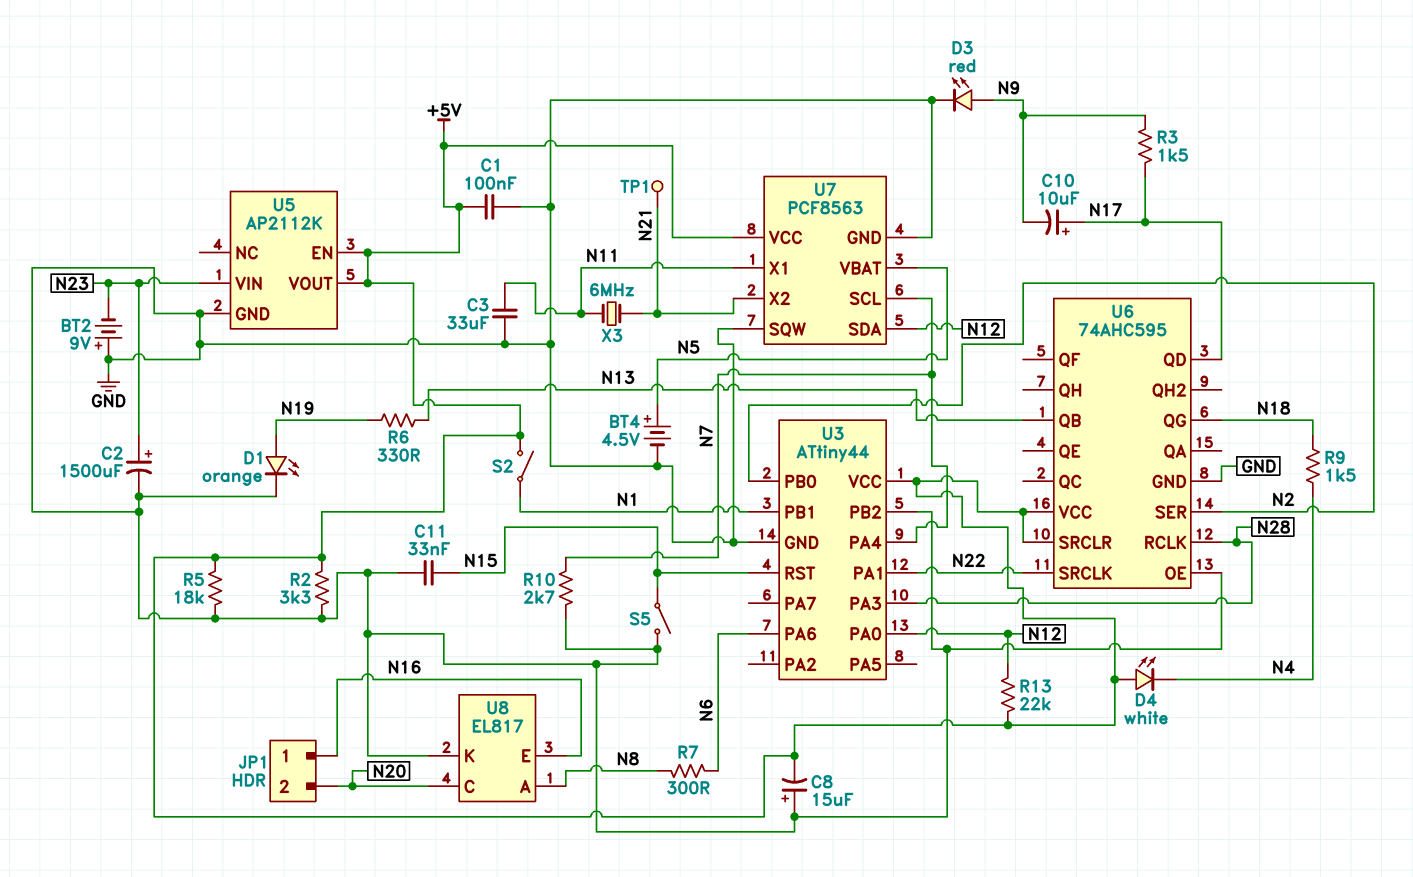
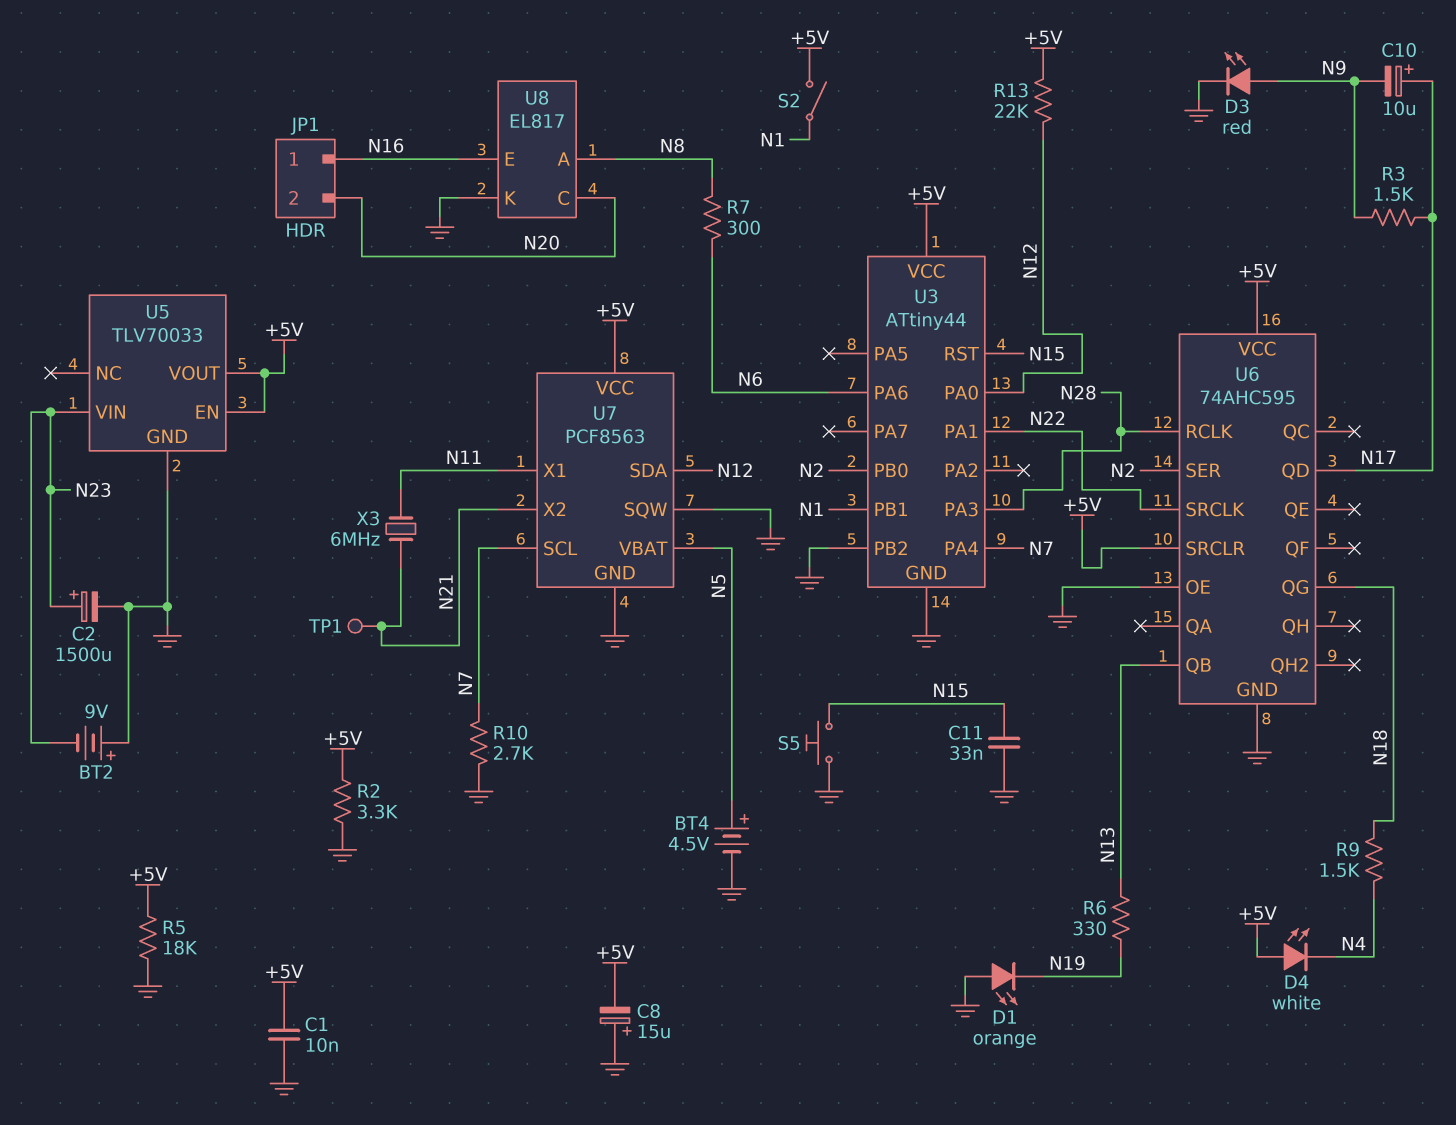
C1: 100nF (+5V, GND) -> 10nF (+5V, GND)
C3: 33uF (GND, N11) -> none
D1: LED orange (A N19, K GND) -> LED orange (A GND, K N19)
S5: switch (GND, N15) -> button (GND, N15)
U5: AP2112K -> TLV70033

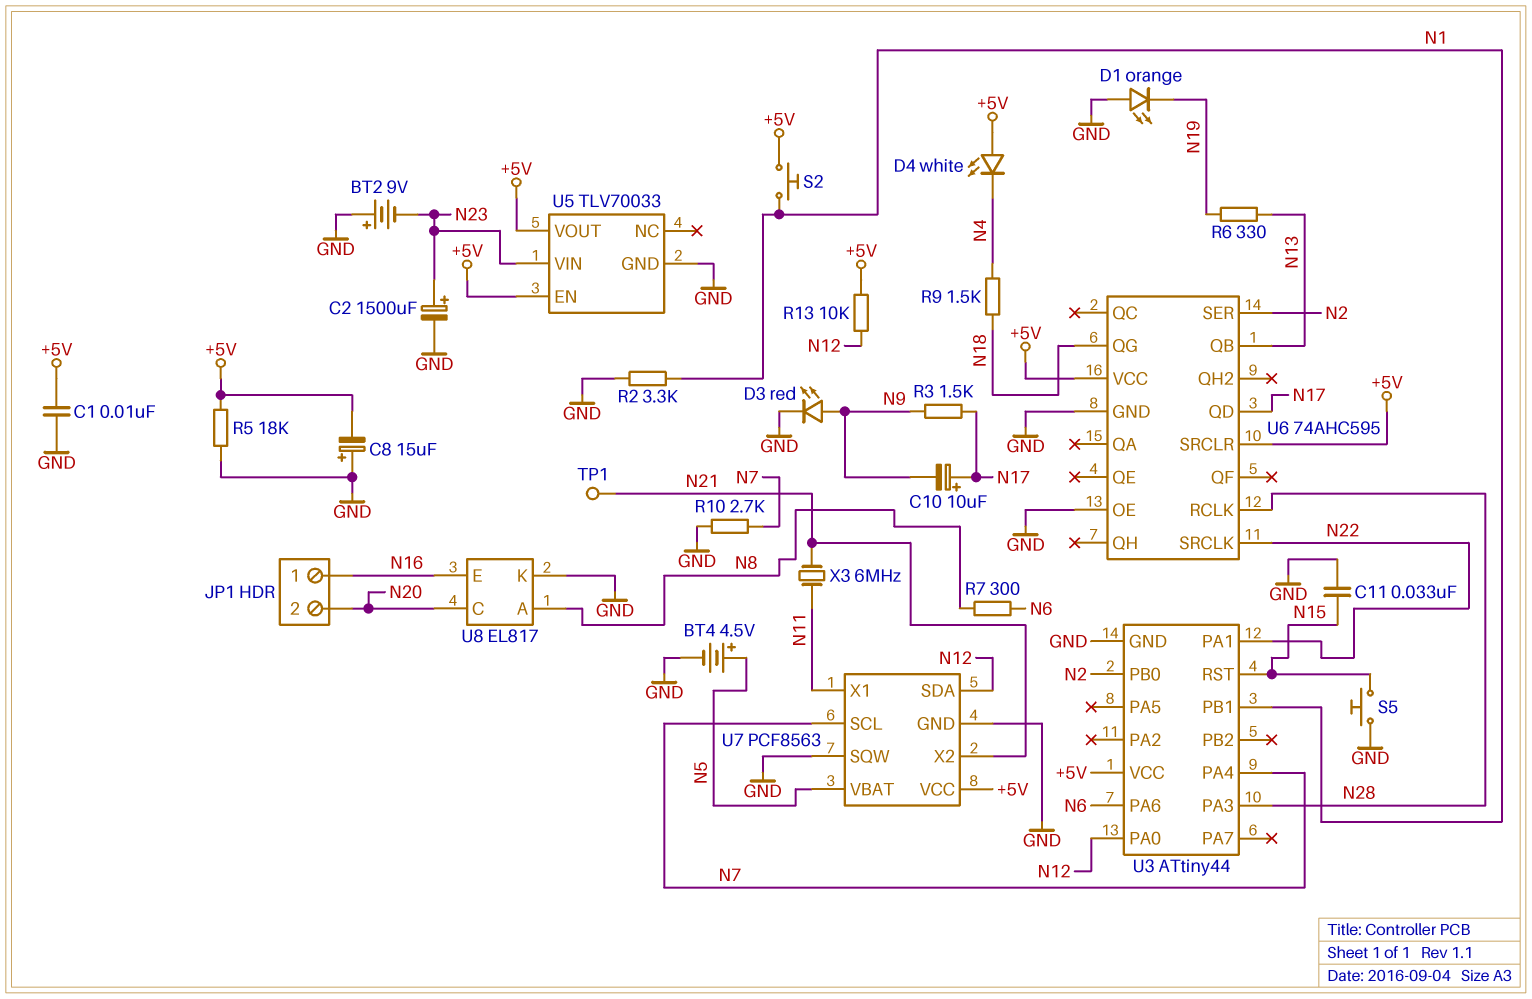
R2: 3.3k (+5V, GND) -> 3.3k (GND, N1)
R13: 22k (+5V, N12) -> 10k (+5V, N12)
S2: switch (+5V, N1) -> button (+5V, N1)
U3 pin PB2: GND -> none

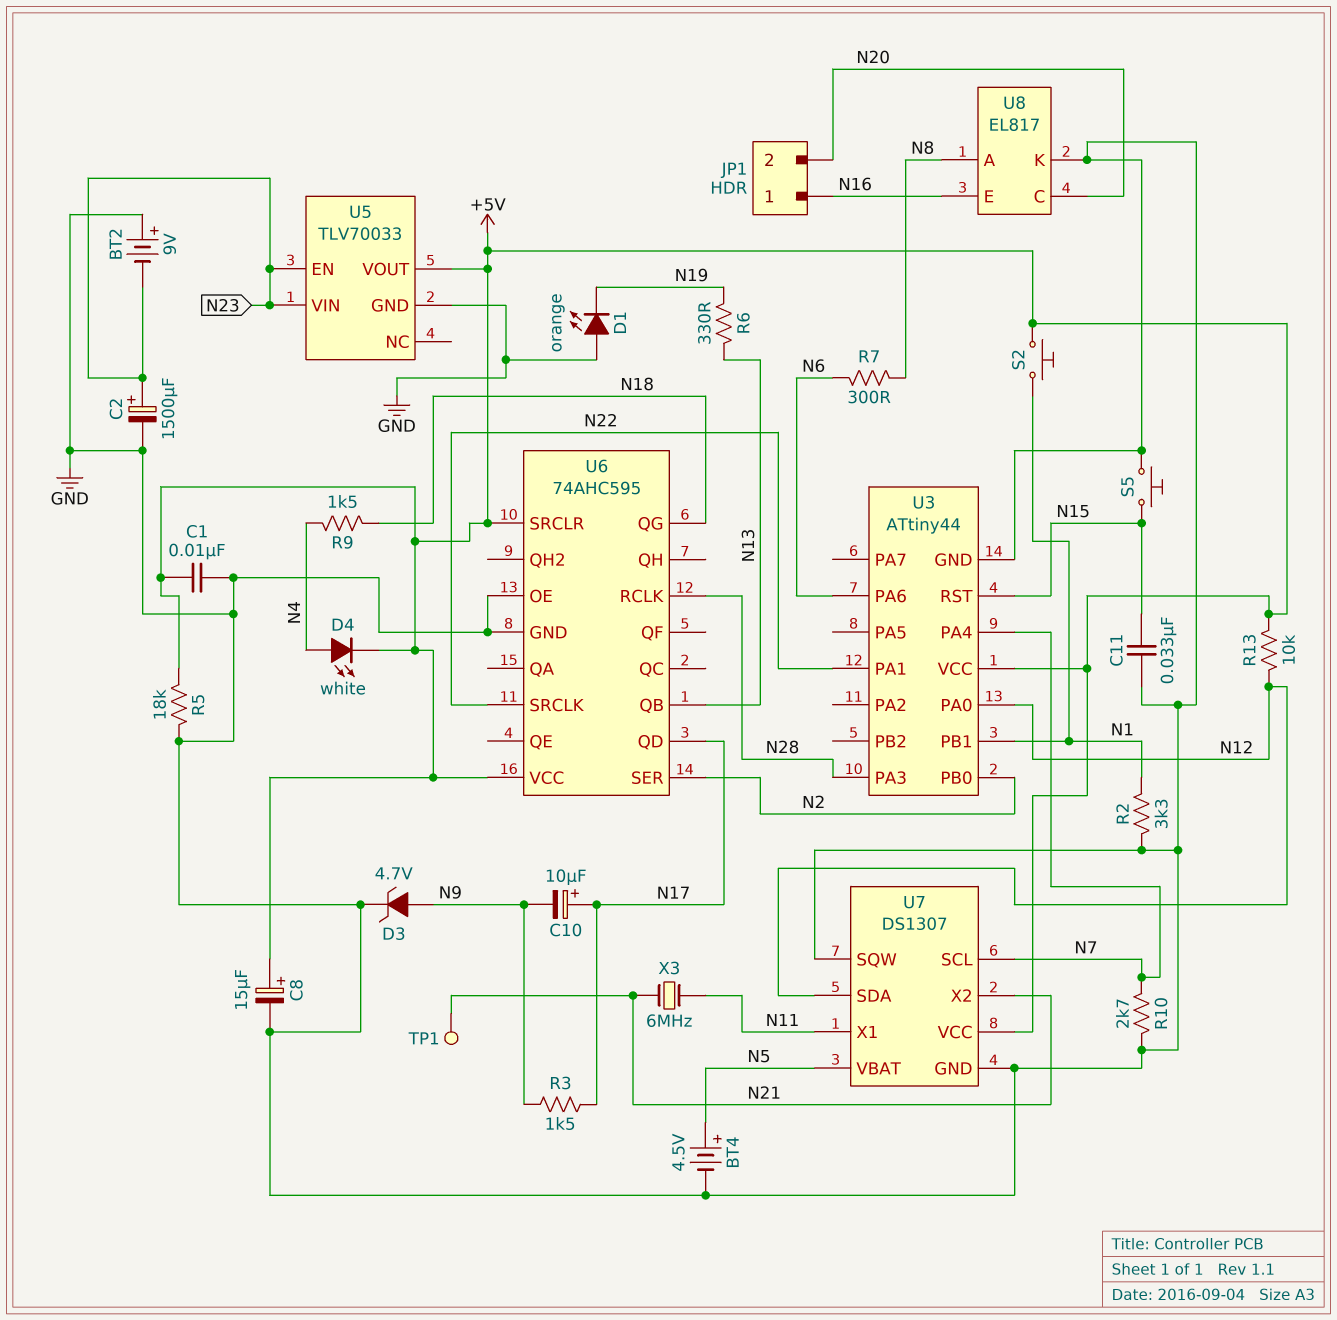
C8: 15uF (plus GND, minus +5V) -> 15uF (plus +5V, minus GND)
D3: LED red (A N9, K GND) -> zener 4.7V (A N9, K GND)
D4: LED white (A +5V, K N4) -> LED white (A N4, K +5V)
U5 pin EN: +5V -> N23
U7: PCF8563 -> DS1307

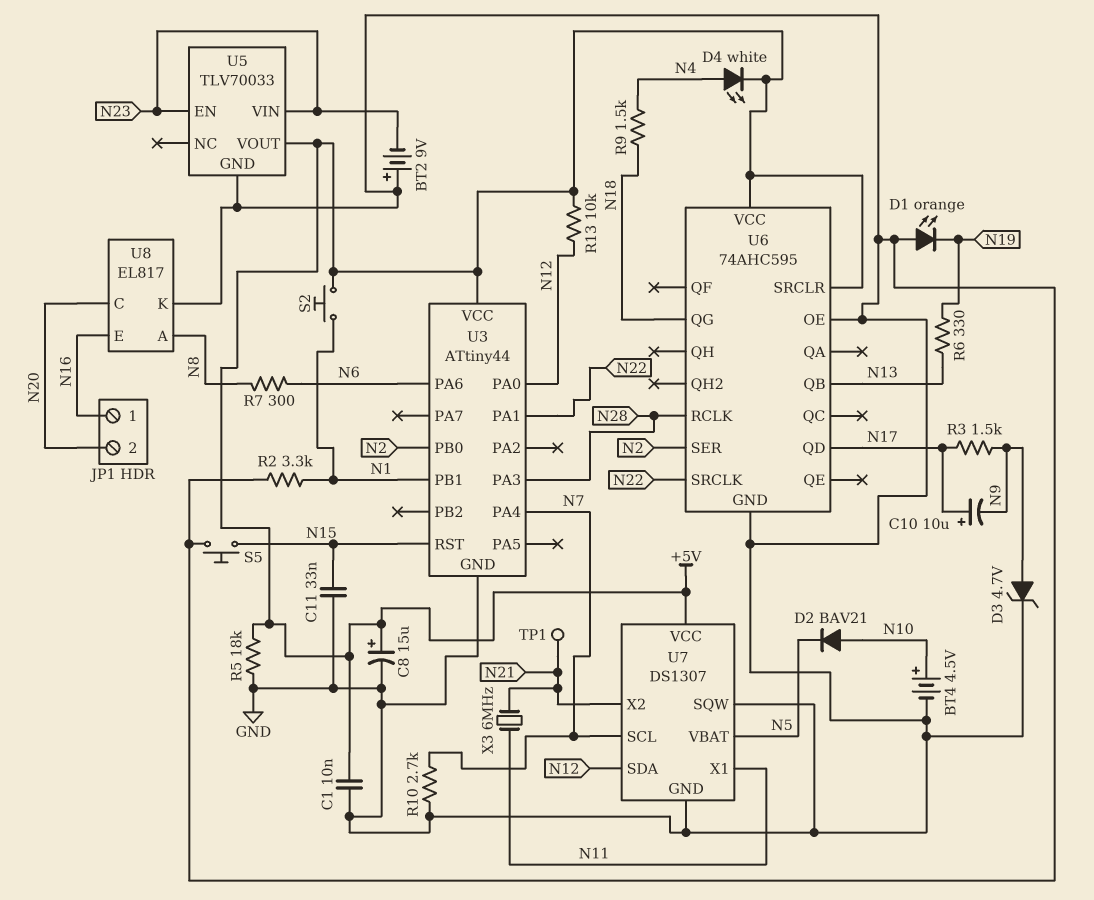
BT4: 4.5V (plus N5, minus GND) -> 4.5V (plus N10, minus GND)
C2: 1500uF (plus N23, minus GND) -> none
D2: none -> diode BAV21 (A N10, K N5)

